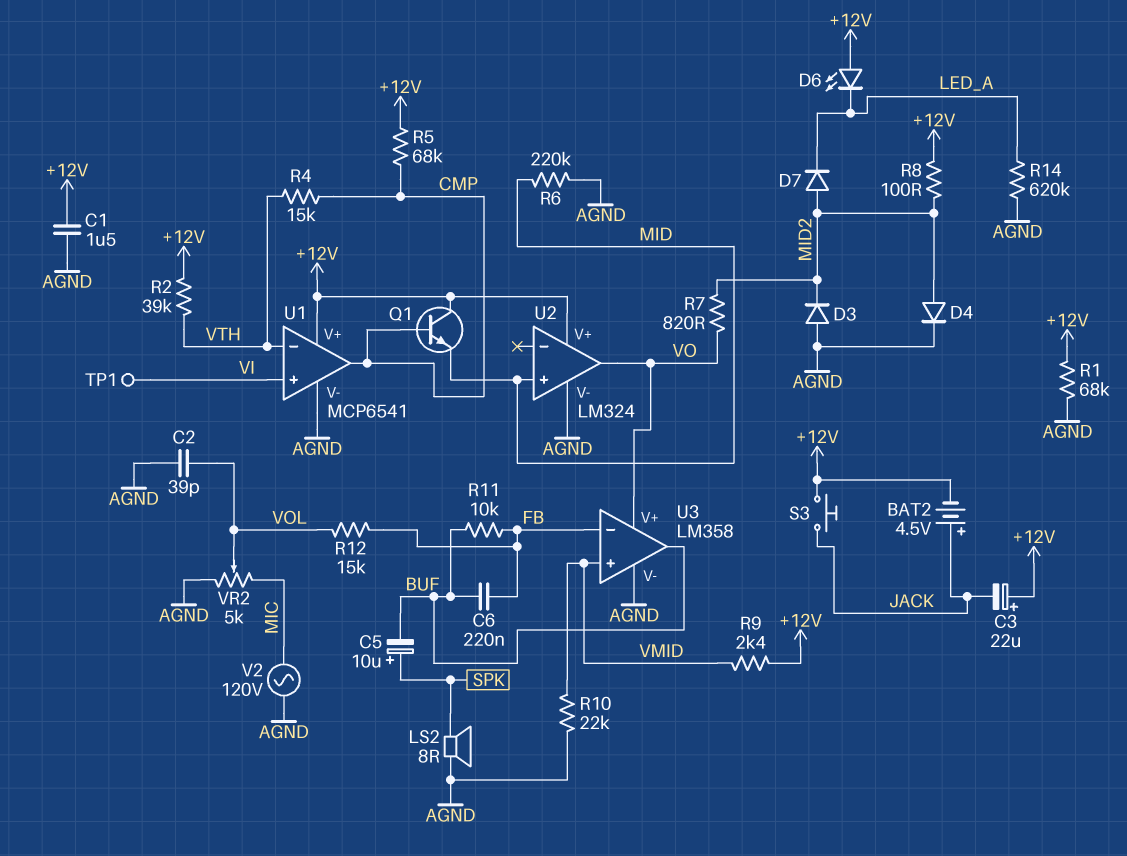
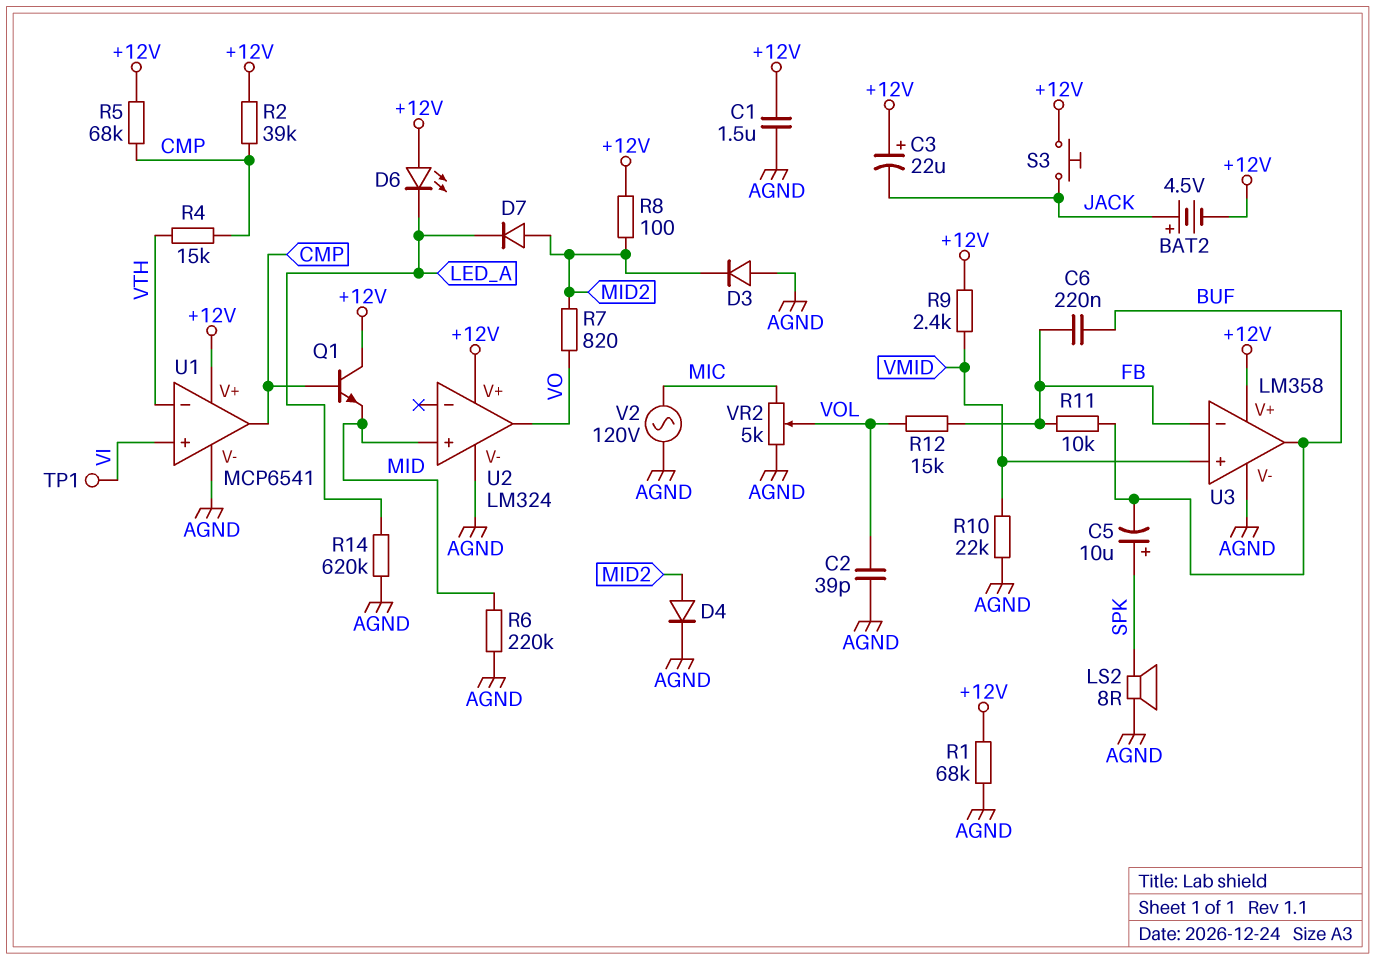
R2: 39k (+12V, VTH) -> 39k (+12V, CMP)
U3 pin V+: VO -> +12V

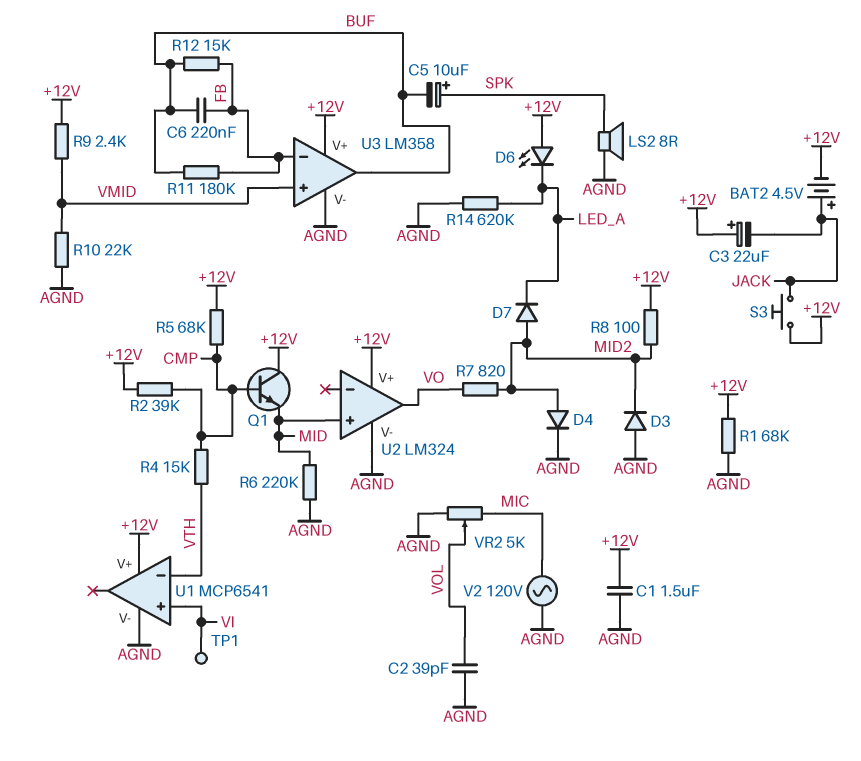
R11: 10k (BUF, FB) -> 180k (BUF, FB)
R12: 15k (FB, VOL) -> 15k (BUF, FB)
U1 pin out: CMP -> none

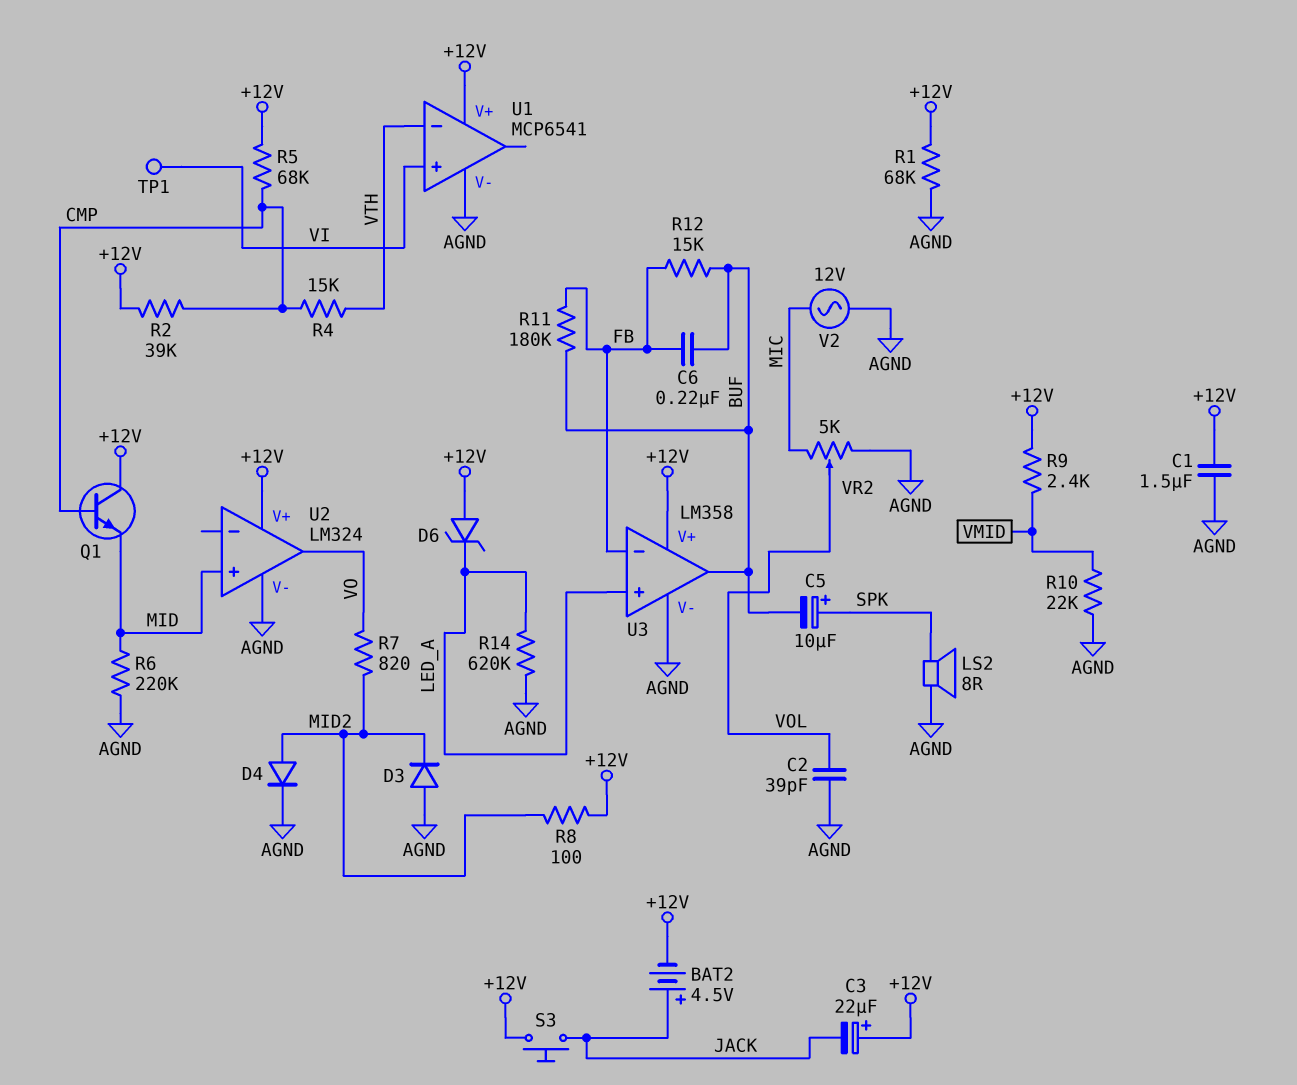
D6: LED (A +12V, K LED_A) -> zener (A +12V, K LED_A)
D7: diode (A MID2, K LED_A) -> none
U3 pin in+: VMID -> LED_A
V2: AC 120V (AGND, MIC) -> AC 12V (AGND, MIC)

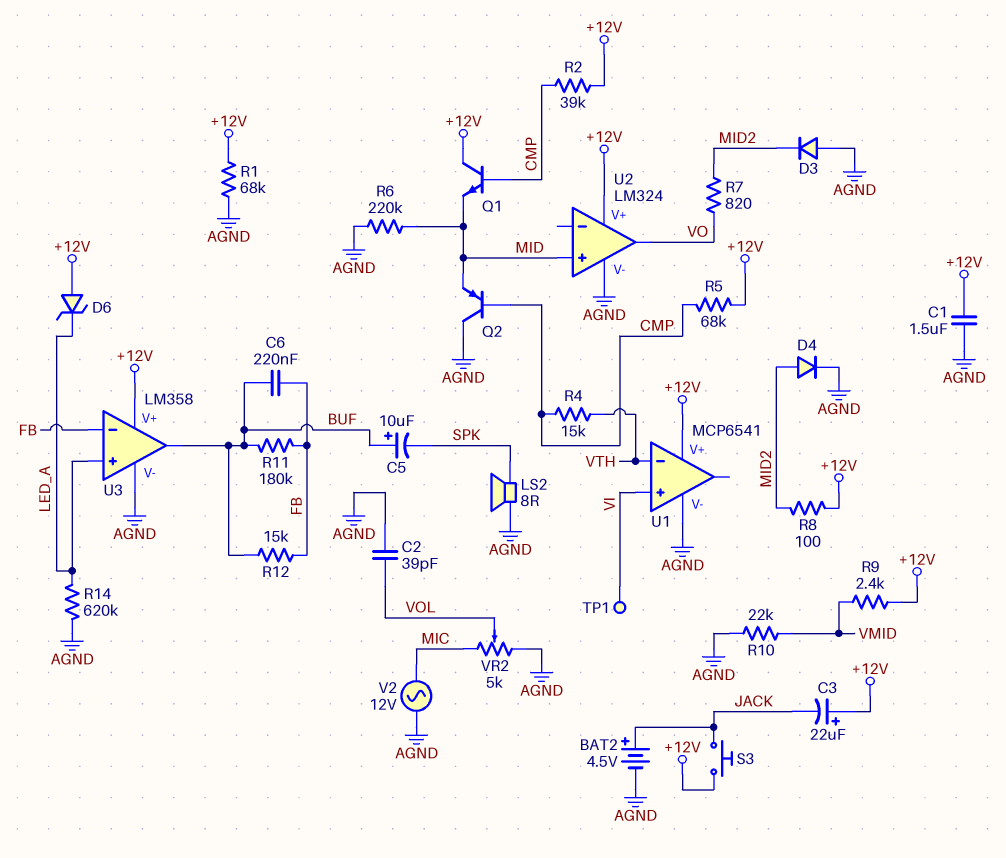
BAT2: 4.5V (plus JACK, minus +12V) -> 4.5V (plus JACK, minus AGND)
C5: 10uF (plus SPK, minus BUF) -> 10uF (plus BUF, minus SPK)
Q2: none -> PNP (B CMP, C AGND, E MID)

